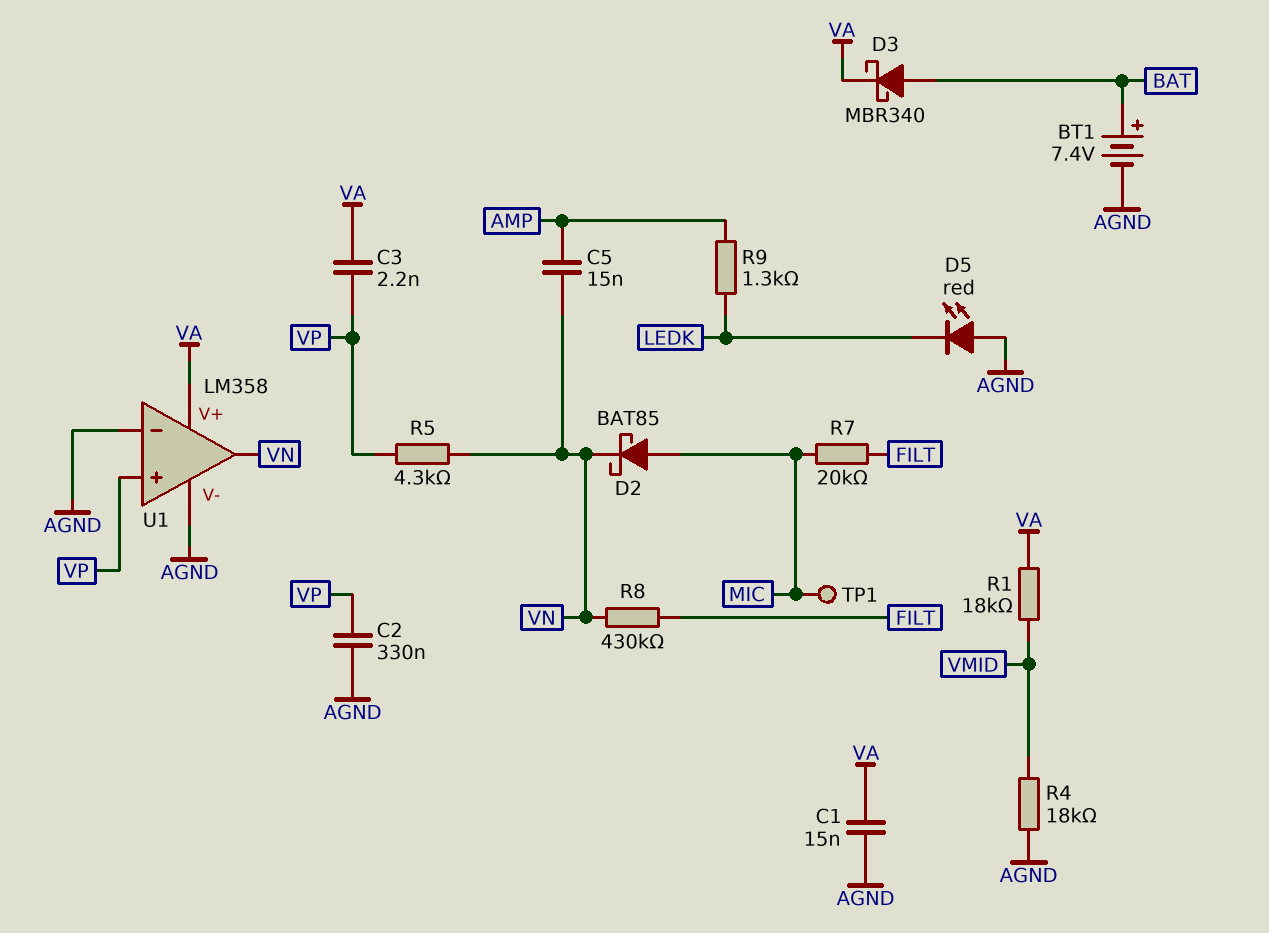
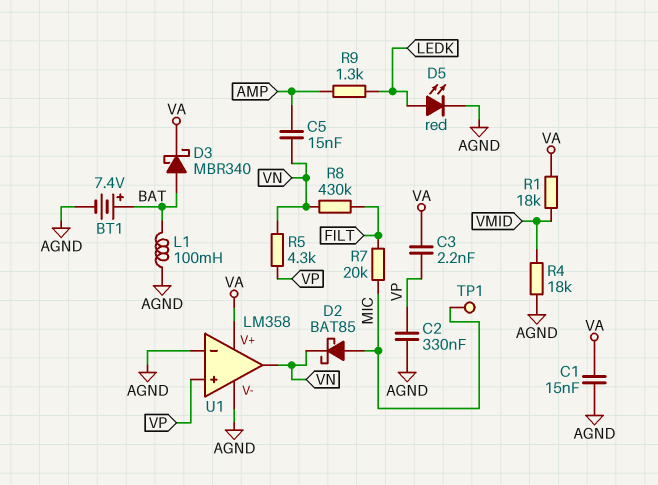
D5: LED red (A AGND, K LEDK) -> LED red (A LEDK, K AGND)
L1: none -> 100mH (AGND, BAT)

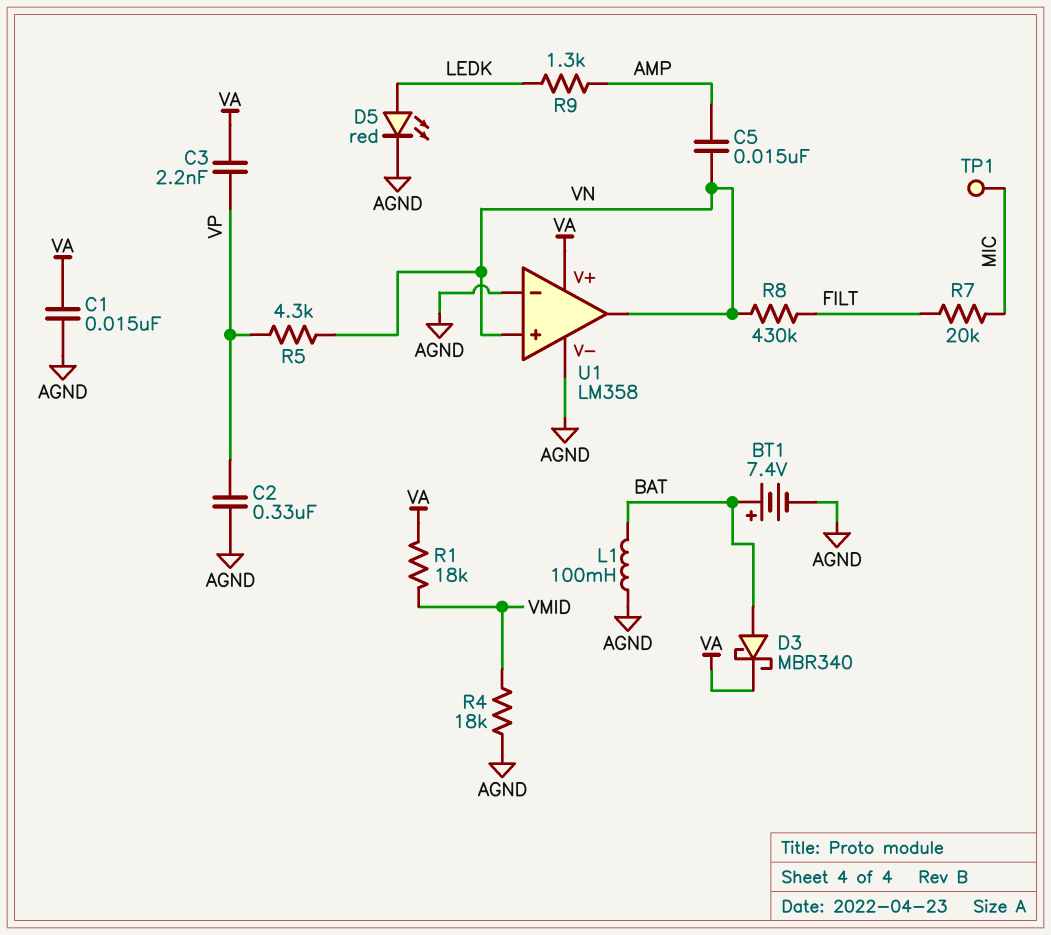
D2: schottky BAT85 (A MIC, K VN) -> none
U1 pin in+: VP -> VN

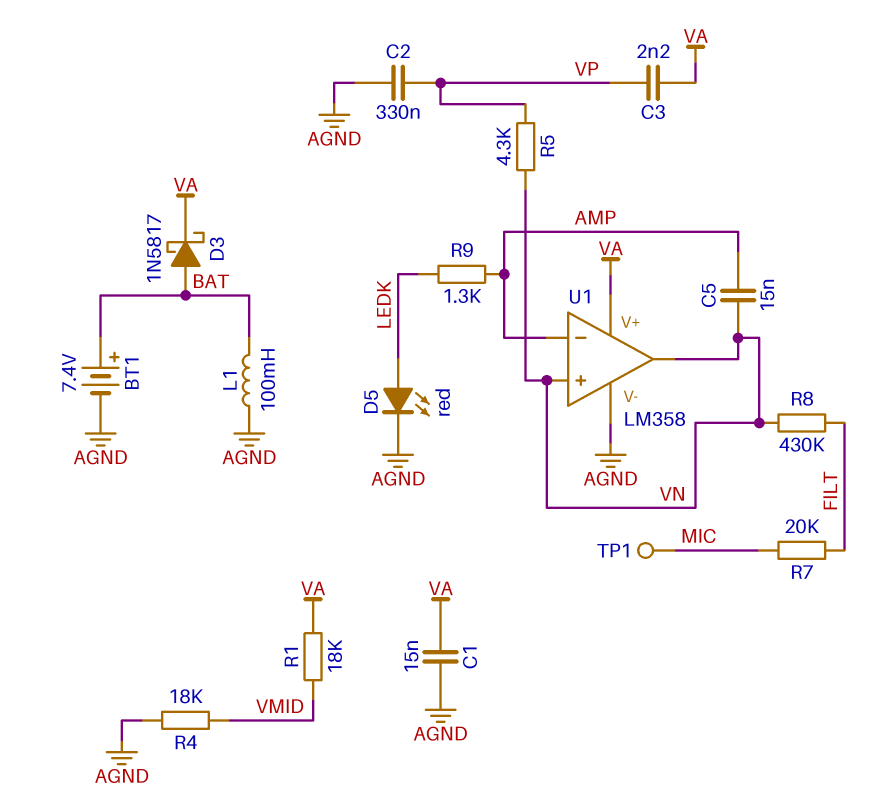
D3: schottky MBR340 (A BAT, K VA) -> schottky 1N5817 (A BAT, K VA)
U1 pin in-: AGND -> AMP

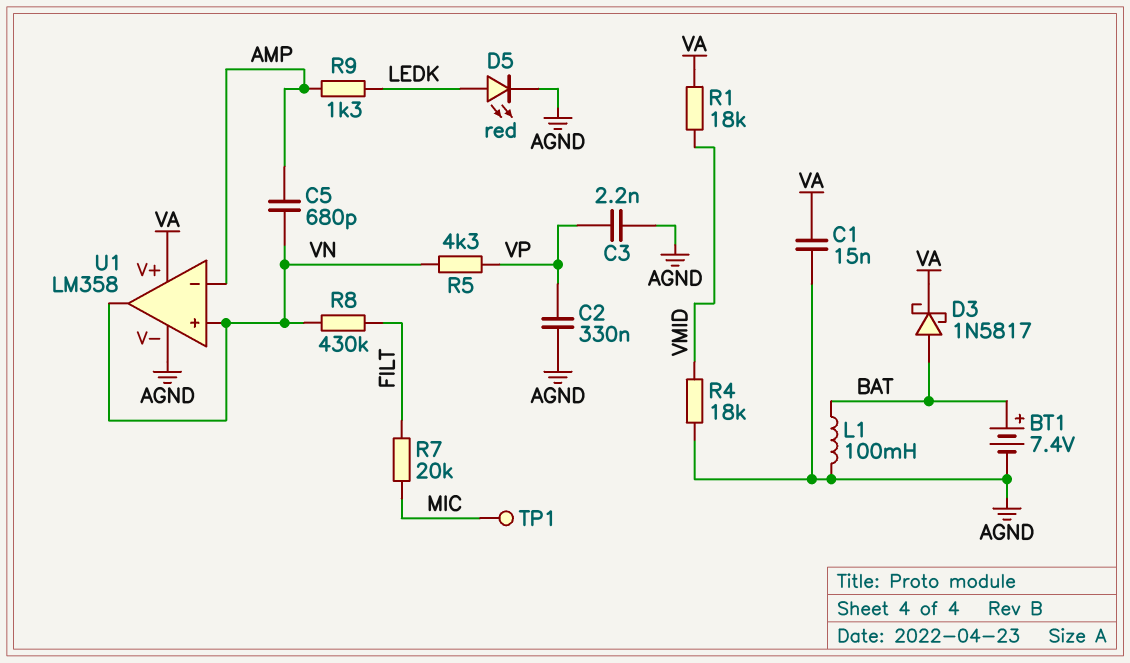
C3: 2.2nF (VA, VP) -> 2.2nF (AGND, VP)
C5: 15nF (AMP, VN) -> 680pF (AMP, VN)

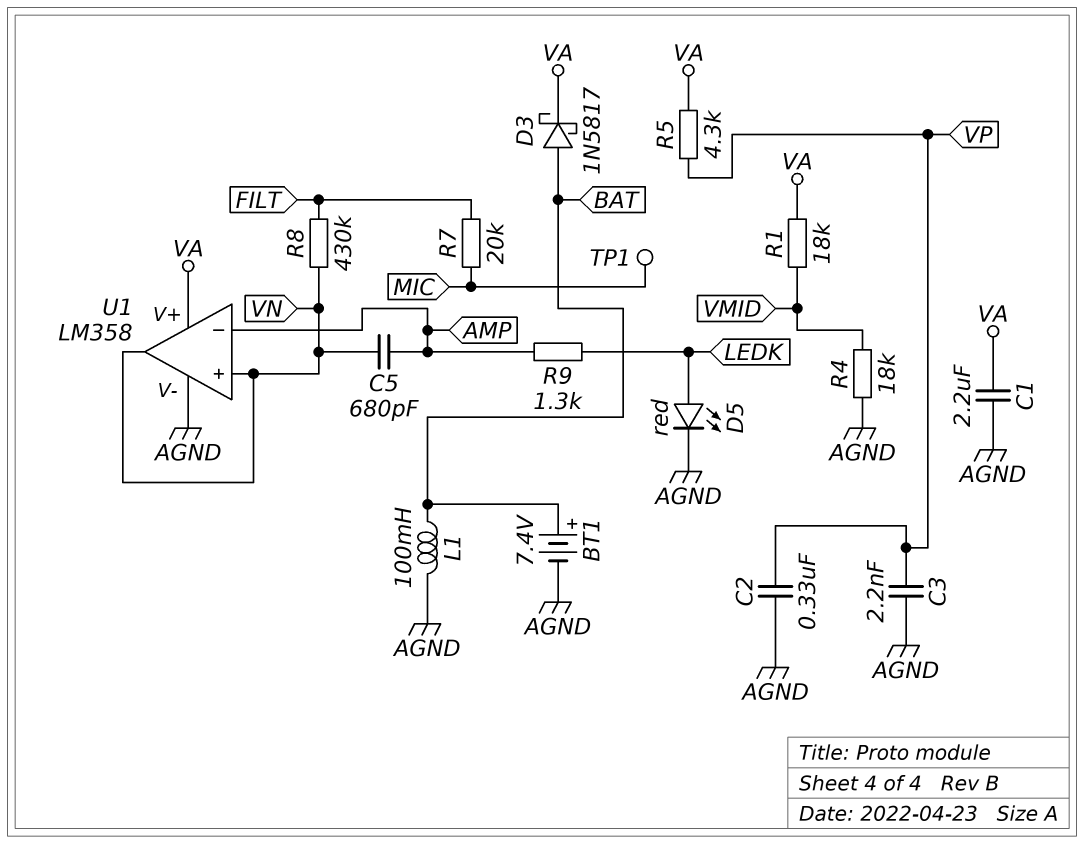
C1: 15nF (AGND, VA) -> 2.2uF (AGND, VA)
R5: 4.3k (VN, VP) -> 4.3k (VA, VP)

